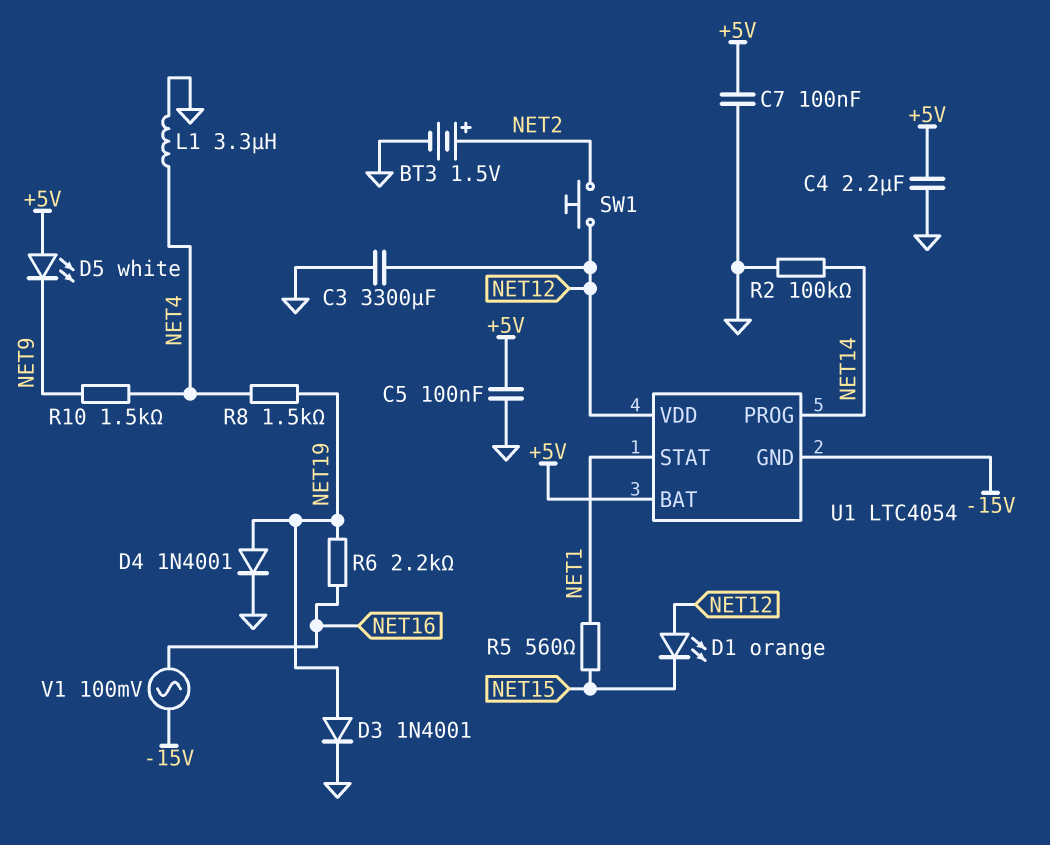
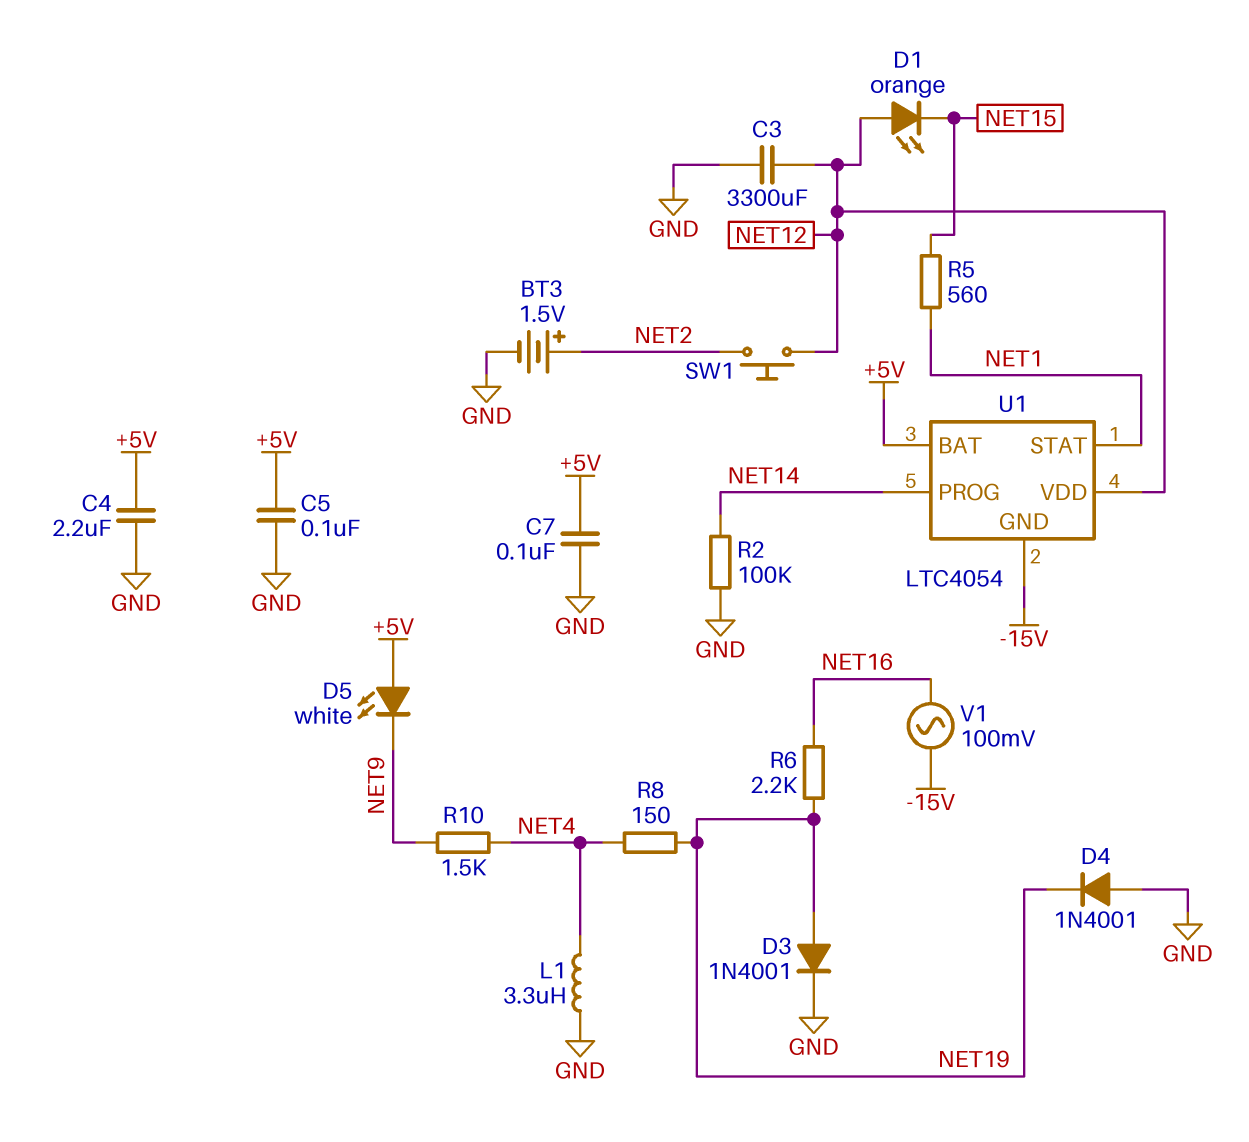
D4: diode 1N4001 (A NET19, K GND) -> diode 1N4001 (A GND, K NET19)
R8: 1.5k (NET4, NET19) -> 150 (NET4, NET19)

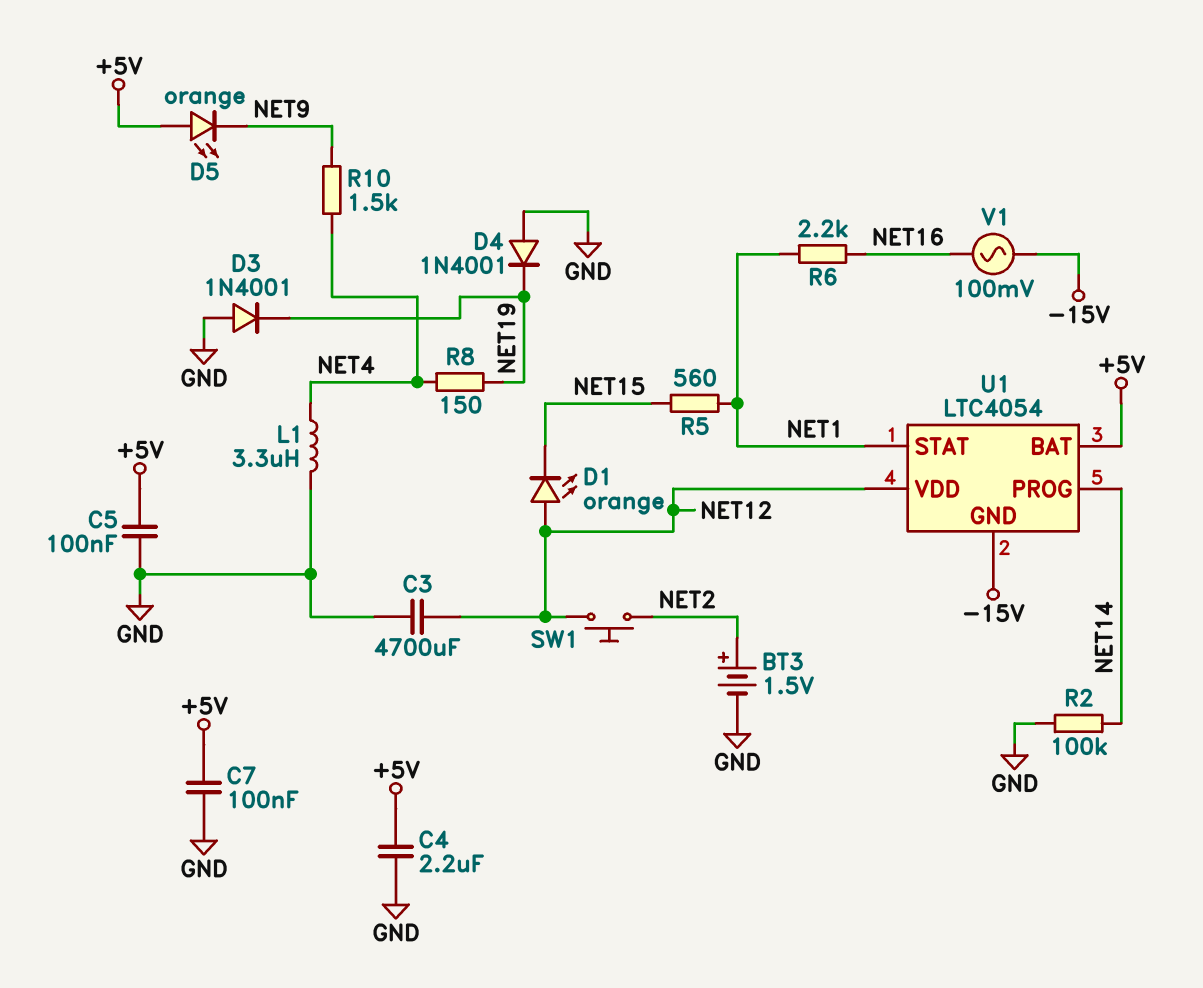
C3: 3300uF (GND, NET12) -> 4700uF (GND, NET12)
D3: diode 1N4001 (A NET19, K GND) -> diode 1N4001 (A GND, K NET19)
D5: LED white (A +5V, K NET9) -> LED orange (A +5V, K NET9)
R6: 2.2k (NET16, NET19) -> 2.2k (NET1, NET16)

